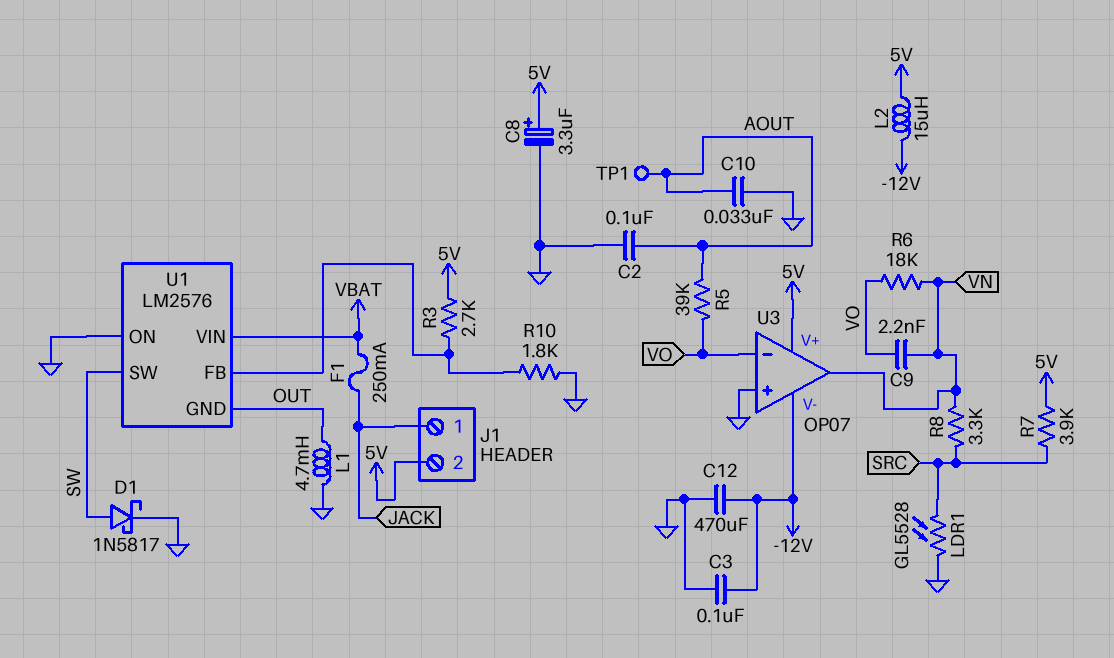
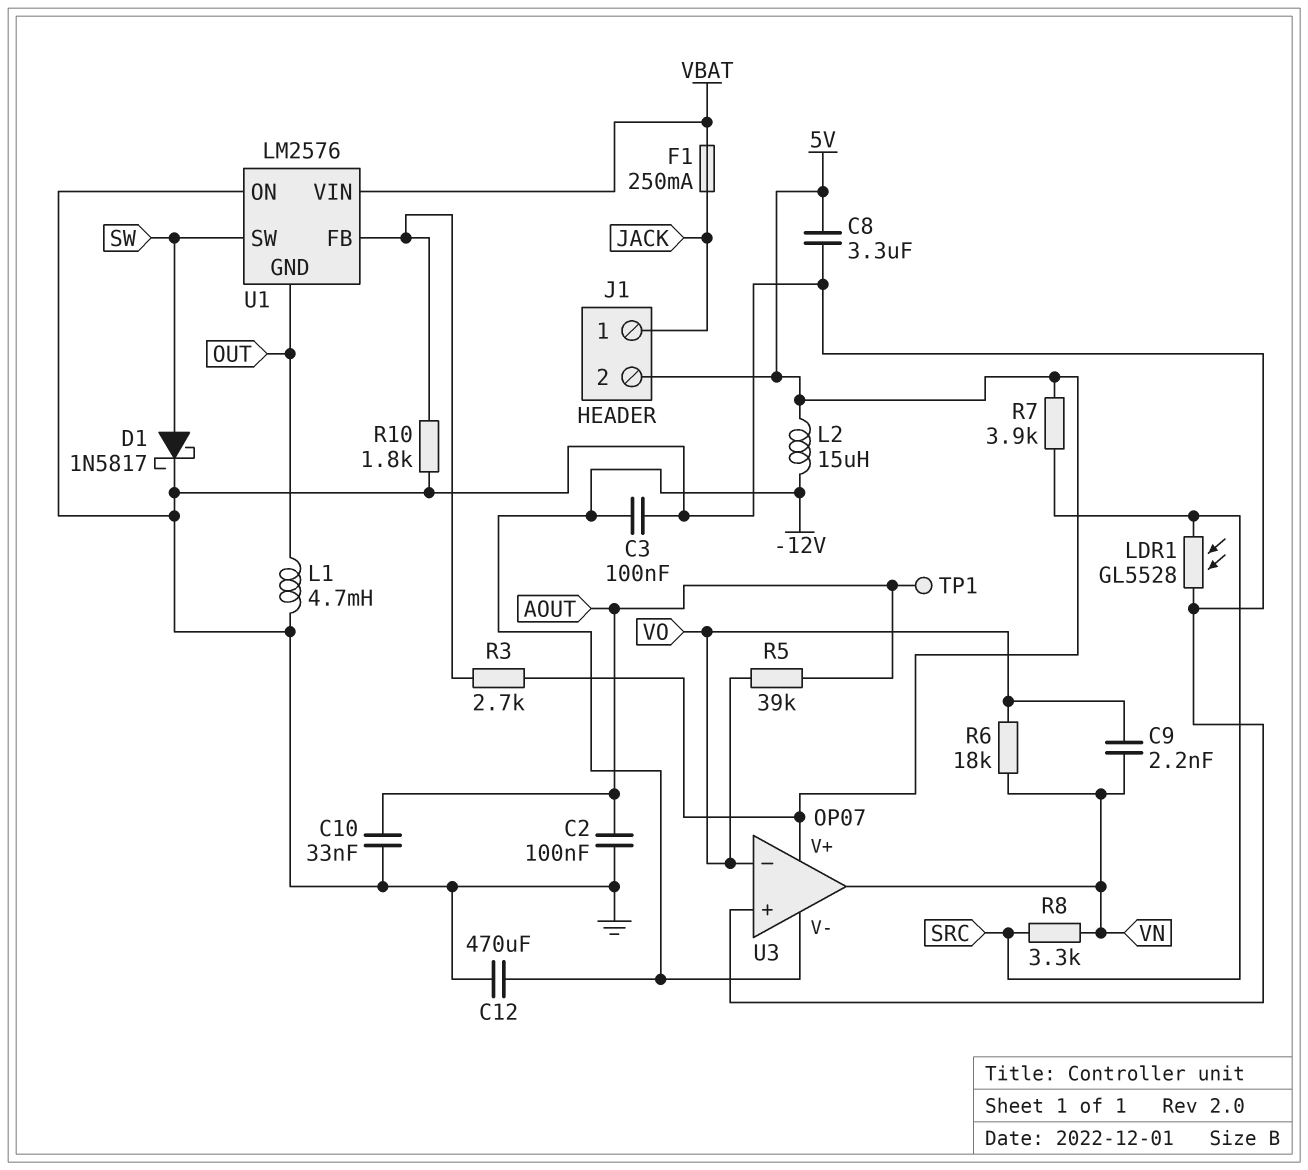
C8: 3.3uF (plus 5V, minus GND) -> 3.3uF (5V, GND)

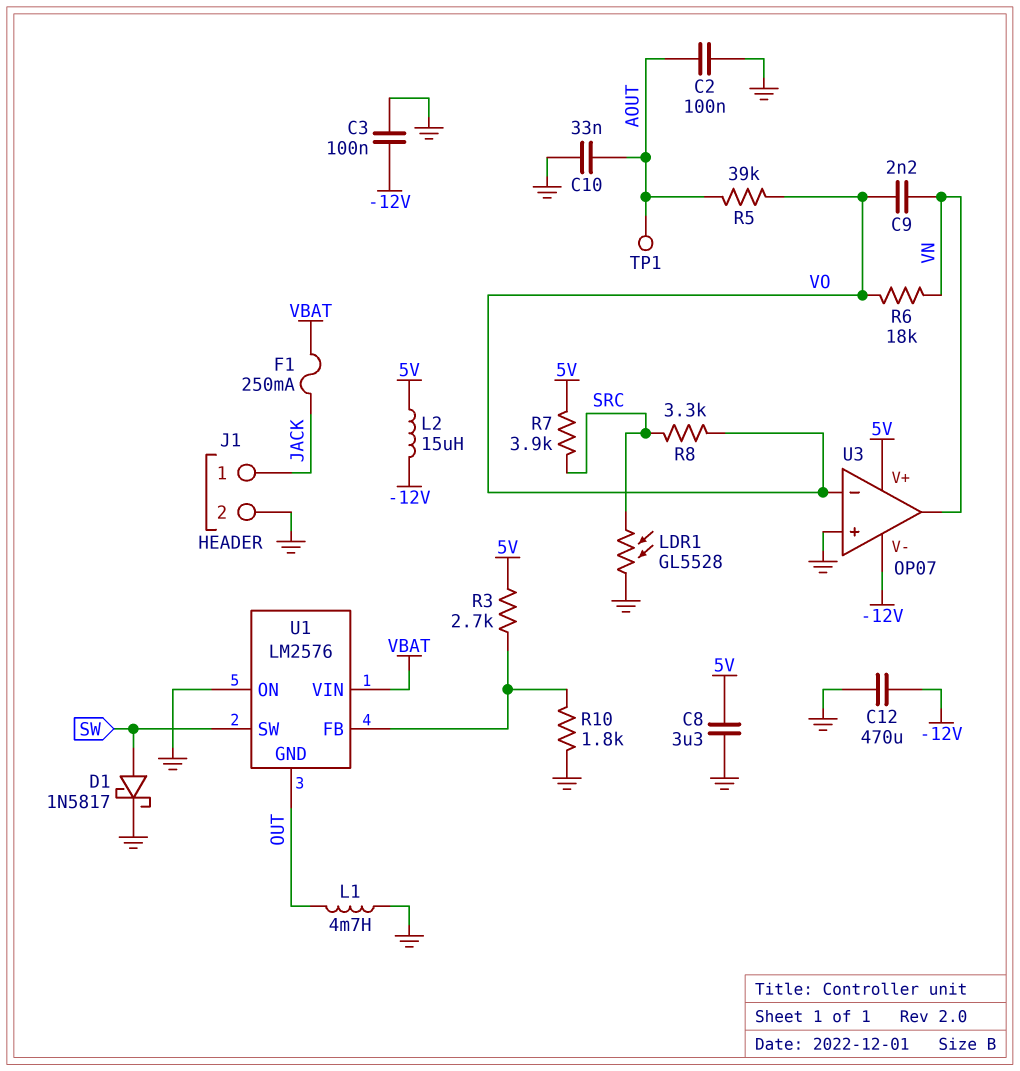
J1 pin 2: 5V -> GND
R8: 3.3k (SRC, VN) -> 3.3k (SRC, VO)

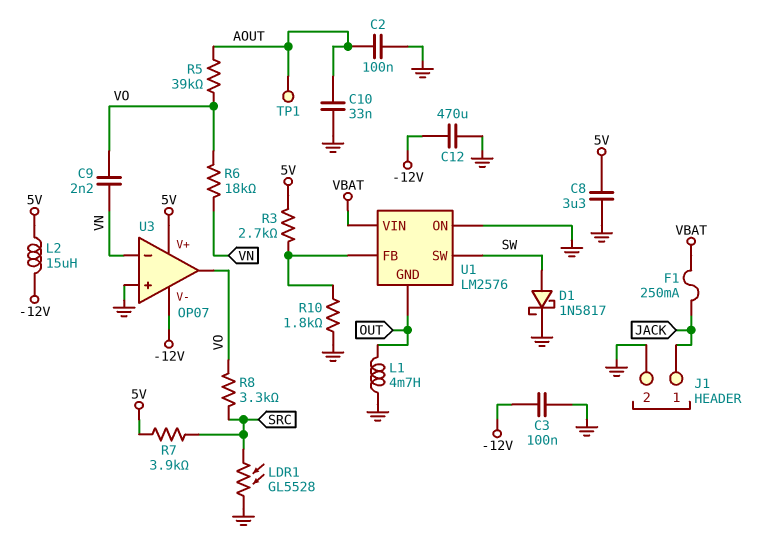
U3 pin in-: VO -> VN
U3 pin out: VN -> VO

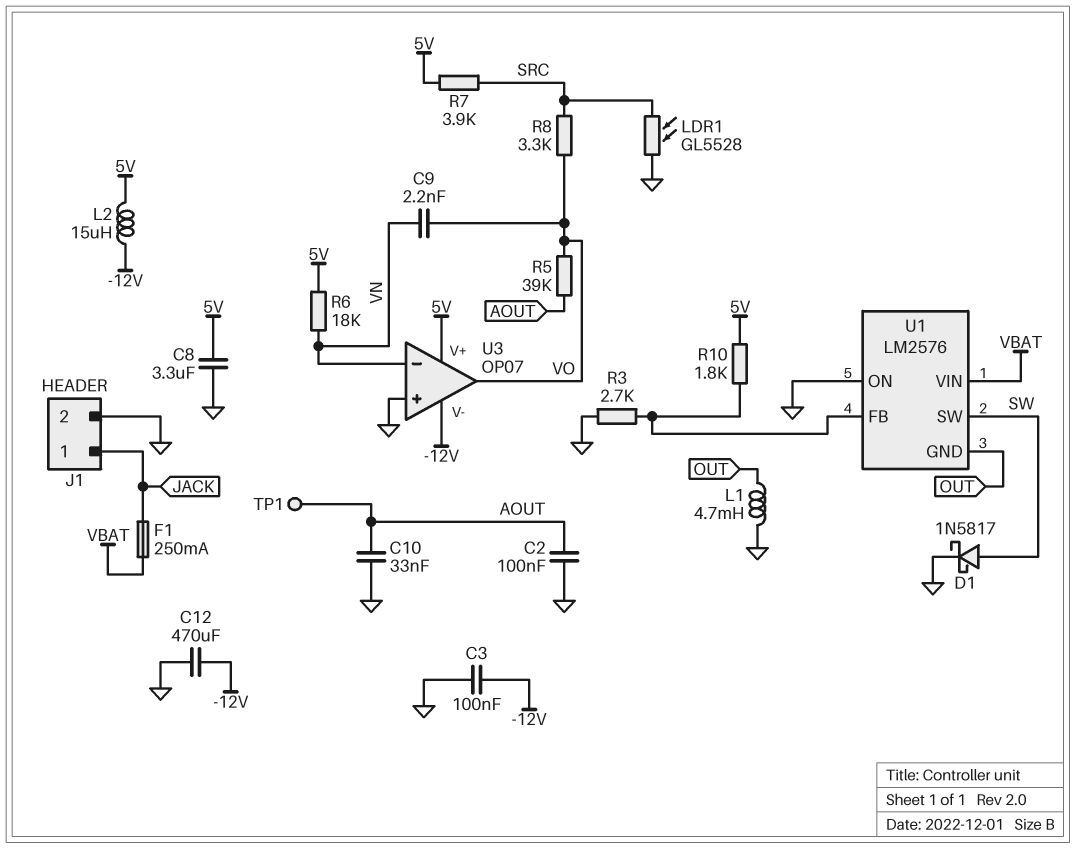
R3: 2.7k (5V, U1/FB) -> 2.7k (GND, U1/FB)
R6: 18k (VN, VO) -> 18k (5V, VN)
R10: 1.8k (GND, U1/FB) -> 1.8k (5V, U1/FB)

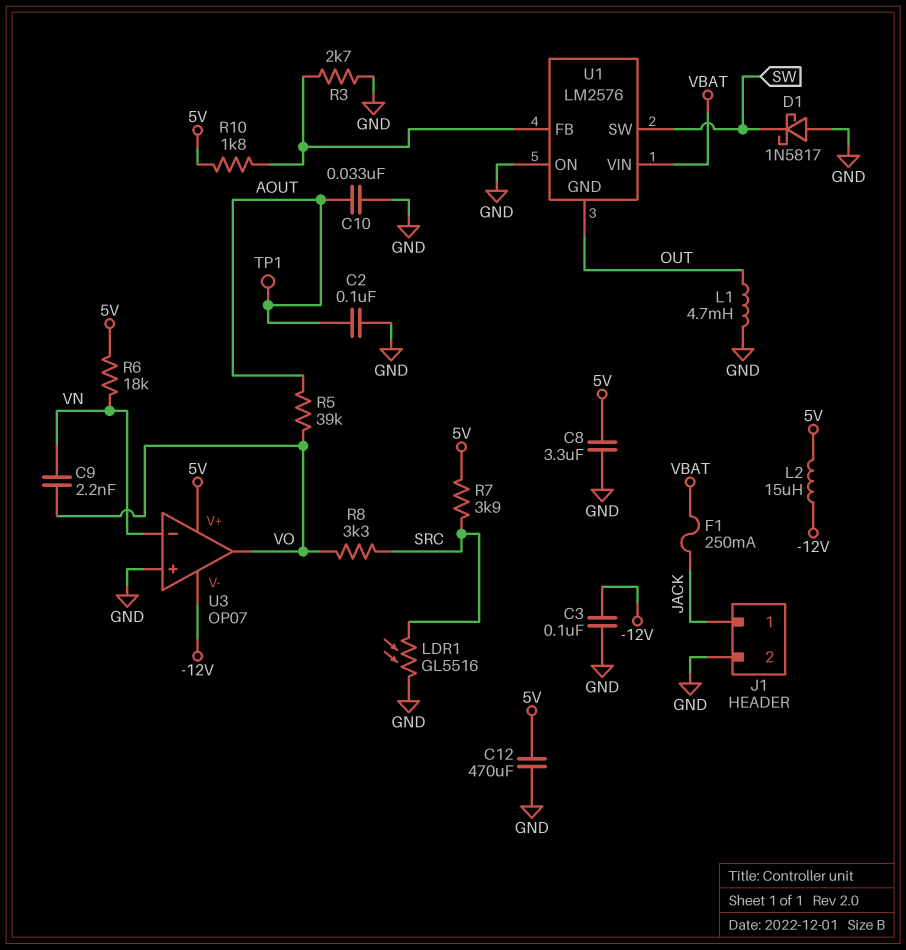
C12: 470uF (-12V, GND) -> 470uF (5V, GND)
D1: schottky 1N5817 (A SW, K GND) -> schottky 1N5817 (A GND, K SW)
LDR1: GL5528 (GND, SRC) -> GL5516 (GND, SRC)

